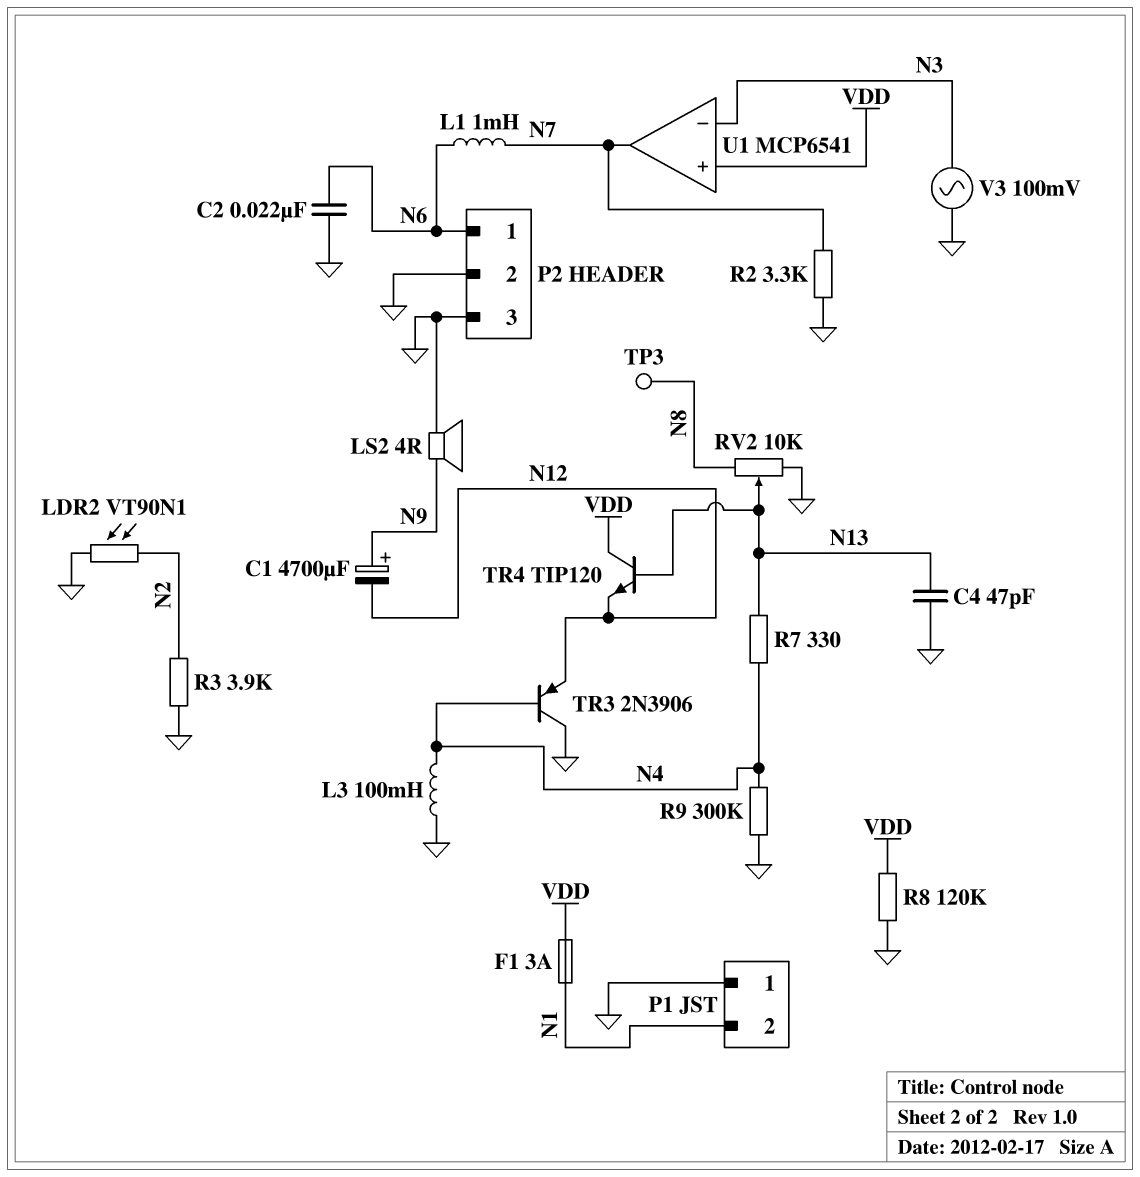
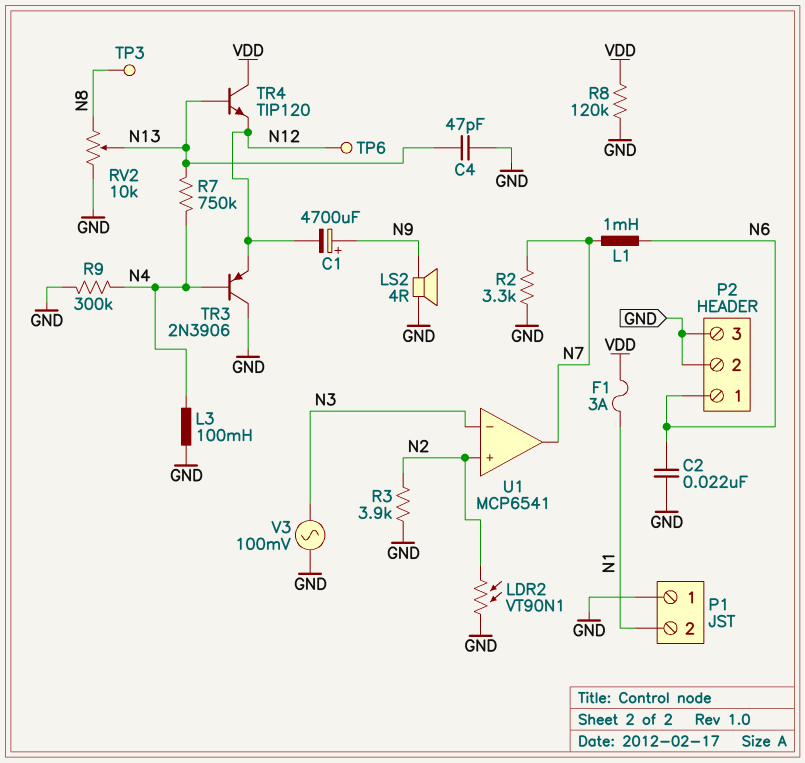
R7: 330 (N4, N13) -> 750k (N4, N13)
TP6: none -> test point (N12)
U1 pin in+: VDD -> N2

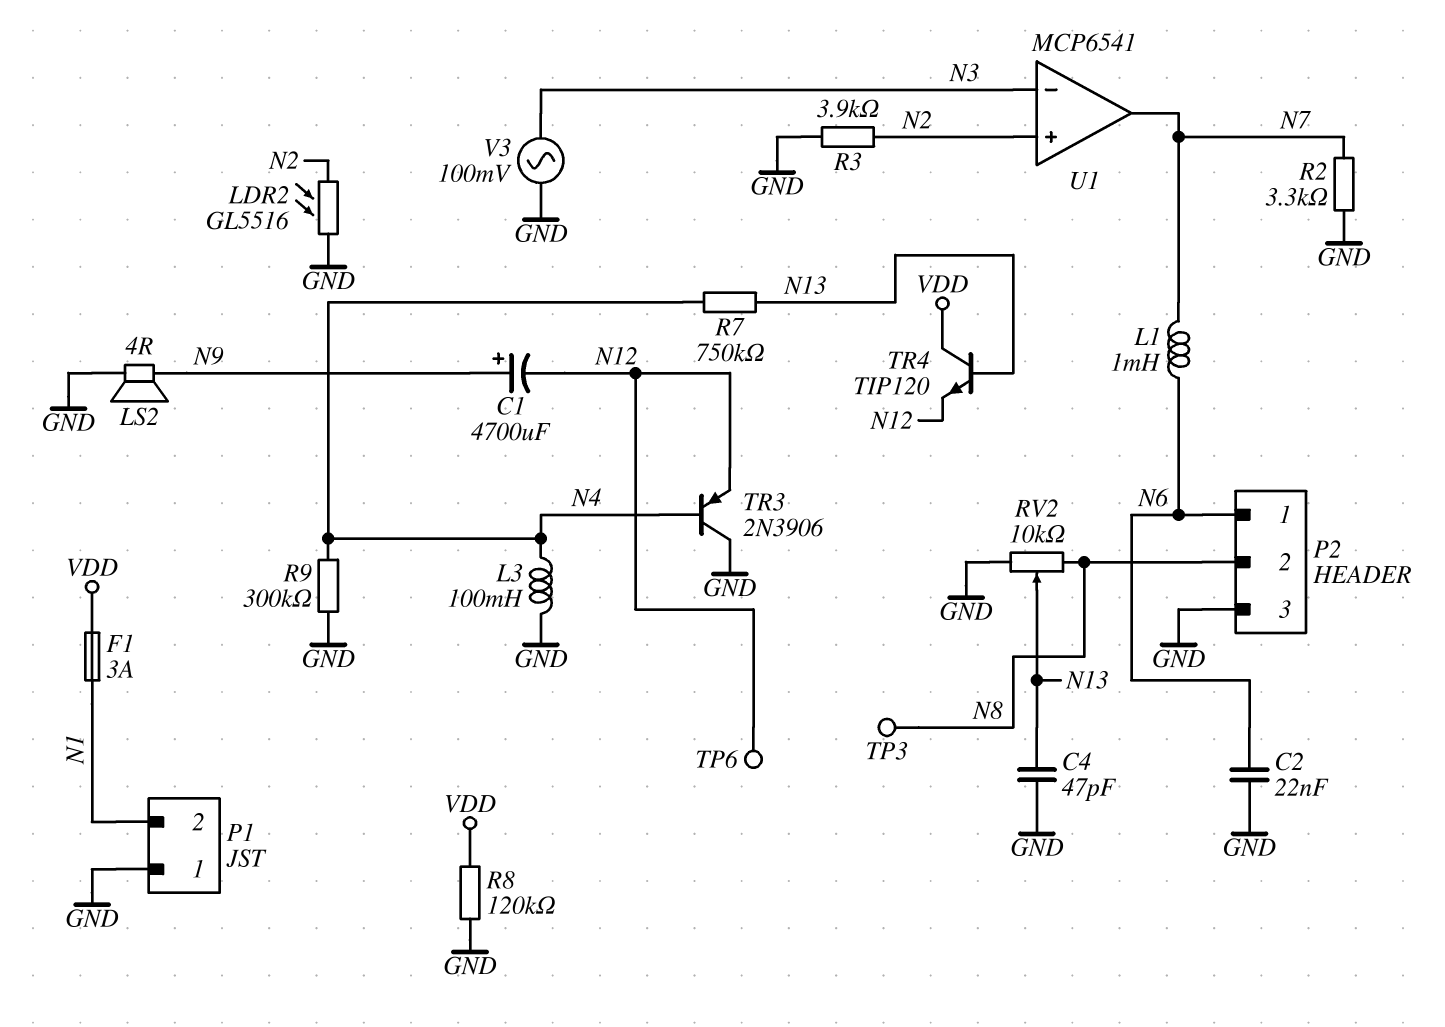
LDR2: VT90N1 (GND, N2) -> GL5516 (GND, N2)
P2 pin 2: GND -> N8

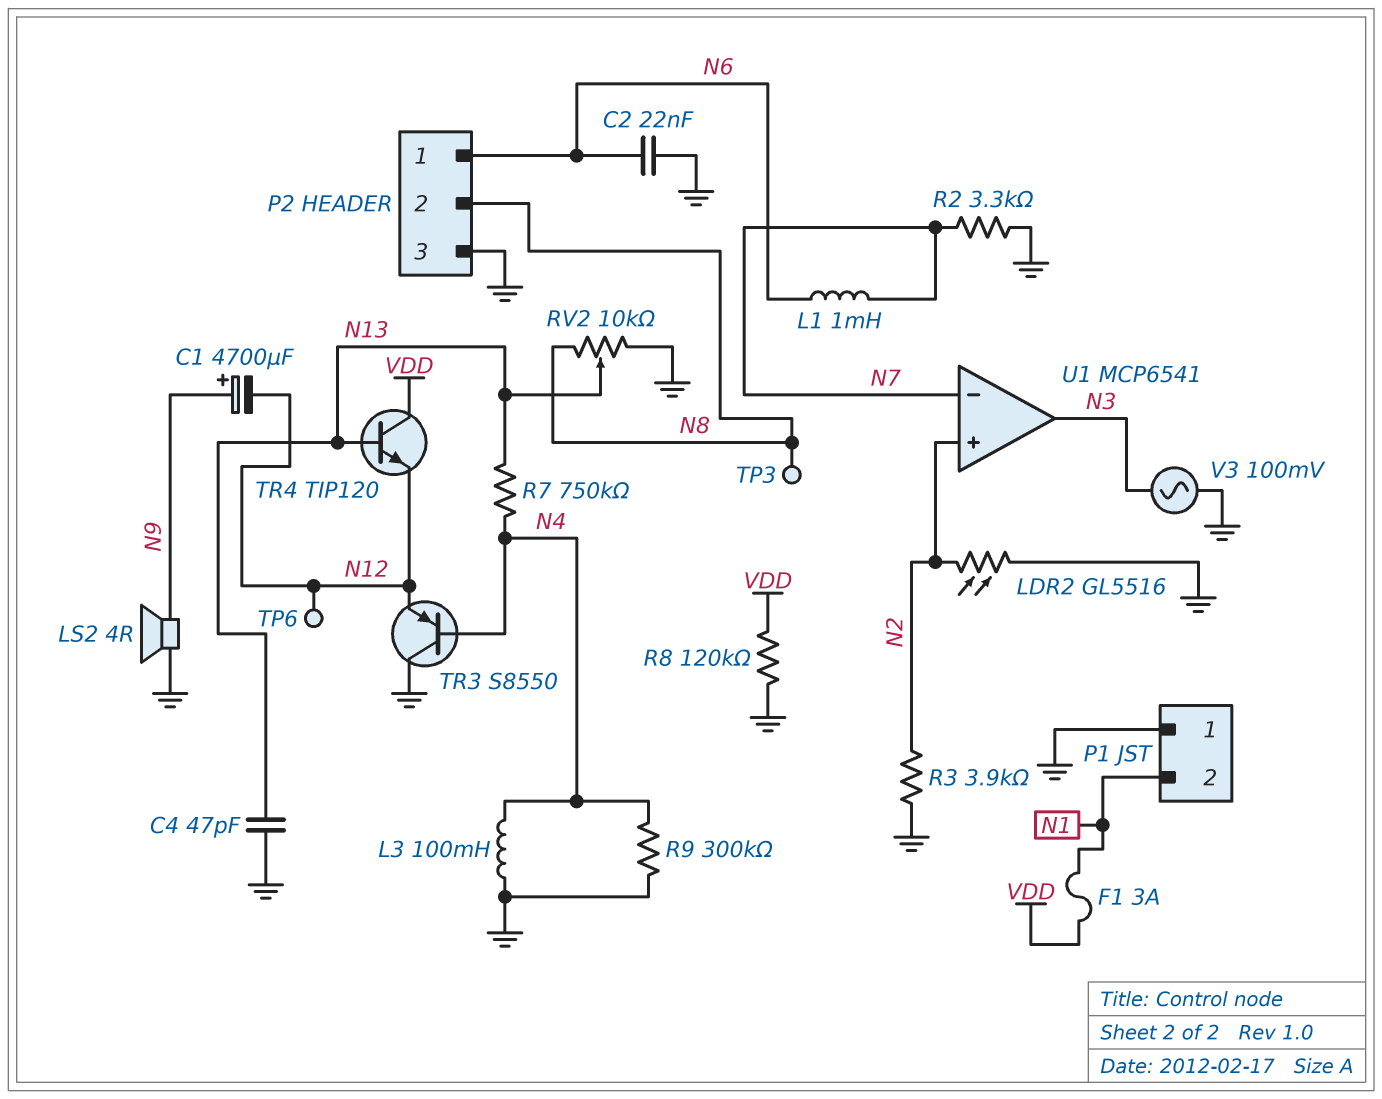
TR3: PNP 2N3906 (B N4, C GND, E N12) -> PNP S8550 (B N4, C GND, E N12)
U1 pin in-: N3 -> N7
U1 pin out: N7 -> N3

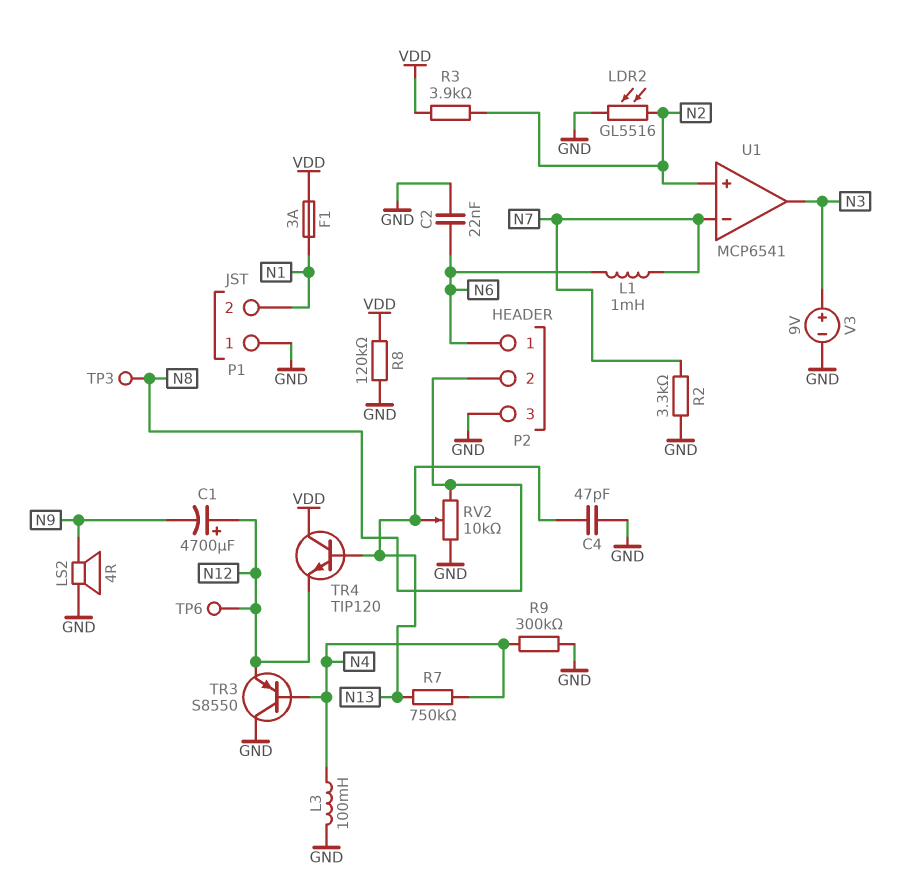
C1: 4700uF (plus N9, minus N12) -> 4700uF (plus N12, minus N9)
R3: 3.9k (GND, N2) -> 3.9k (N2, VDD)
V3: AC 100mV (GND, N3) -> 9V (plus N3, minus GND)

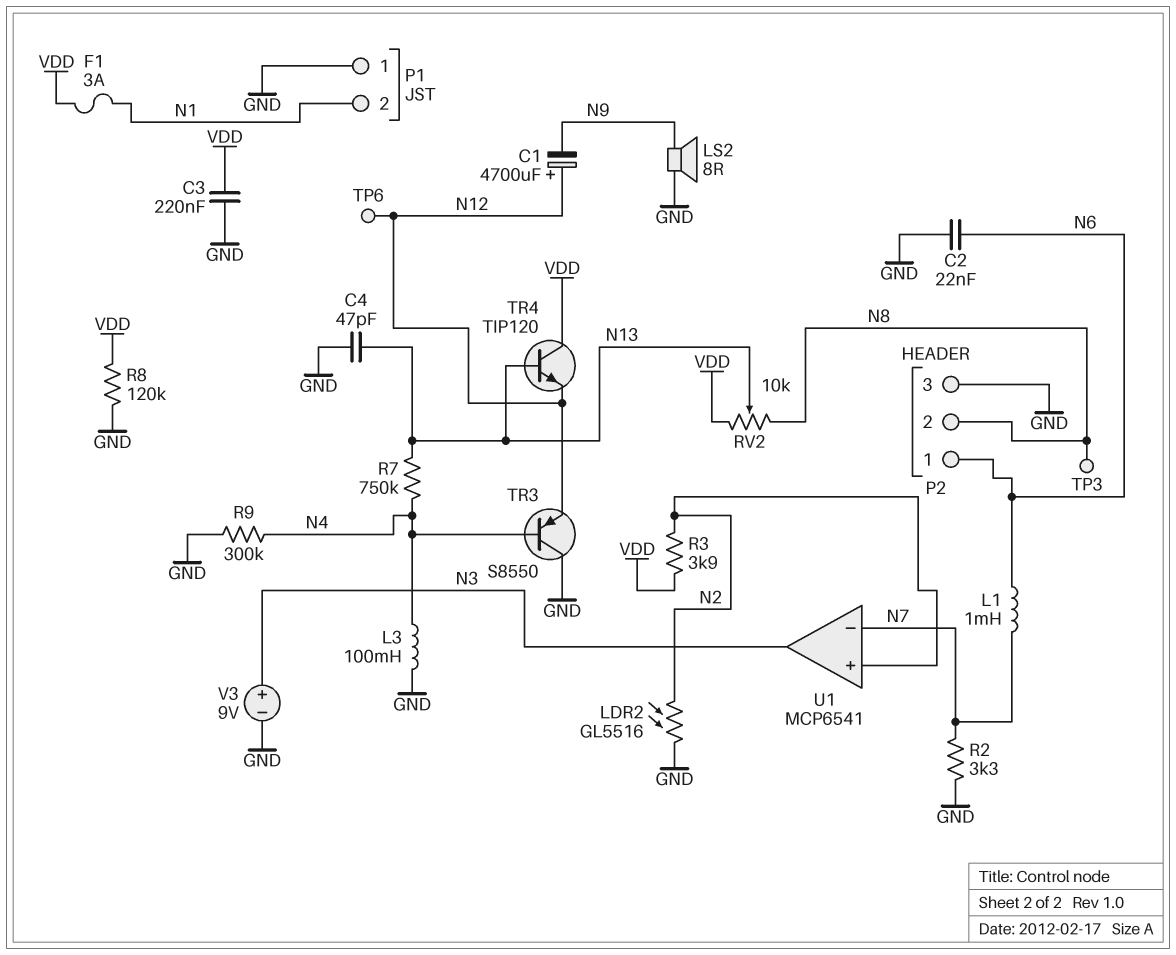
C3: none -> 220nF (GND, VDD)
LS2: speaker 4R (GND, N9) -> speaker 8R (GND, N9)
RV2: 10k (GND, N8, wiper N13) -> 10k (N8, VDD, wiper N13)

